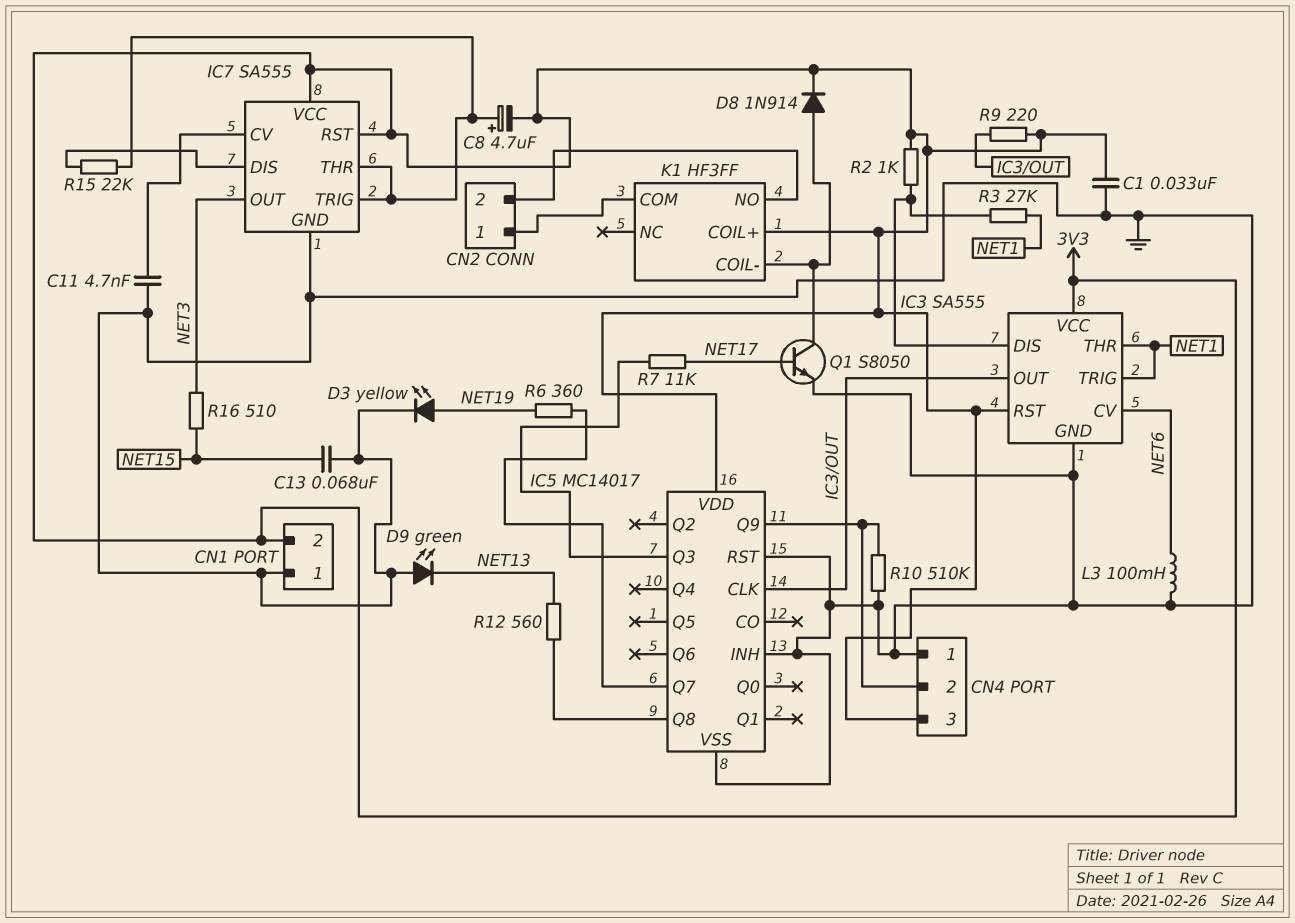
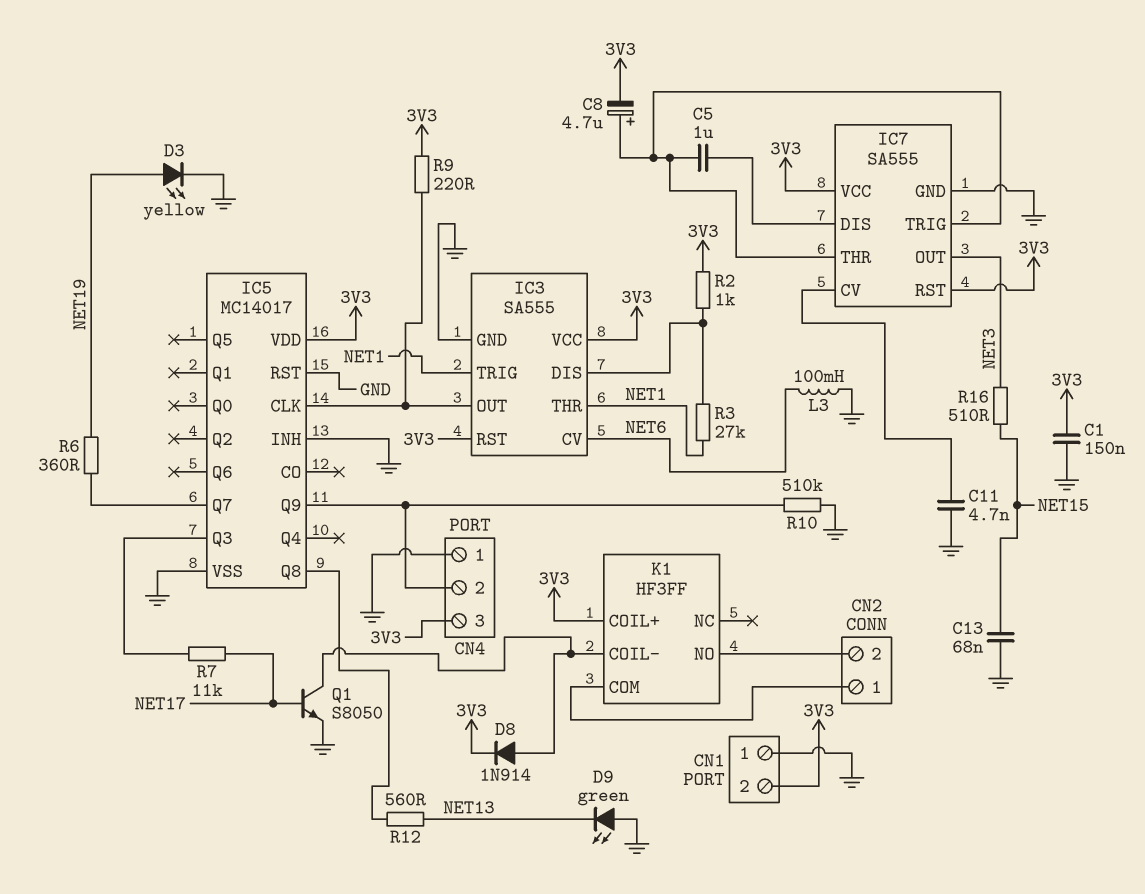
C1: 33nF (3V3, GND) -> 150nF (3V3, GND)
C5: none -> 1uF (IC7/DIS, IC7/THR)
R15: 22k (IC7/DIS, IC7/THR) -> none

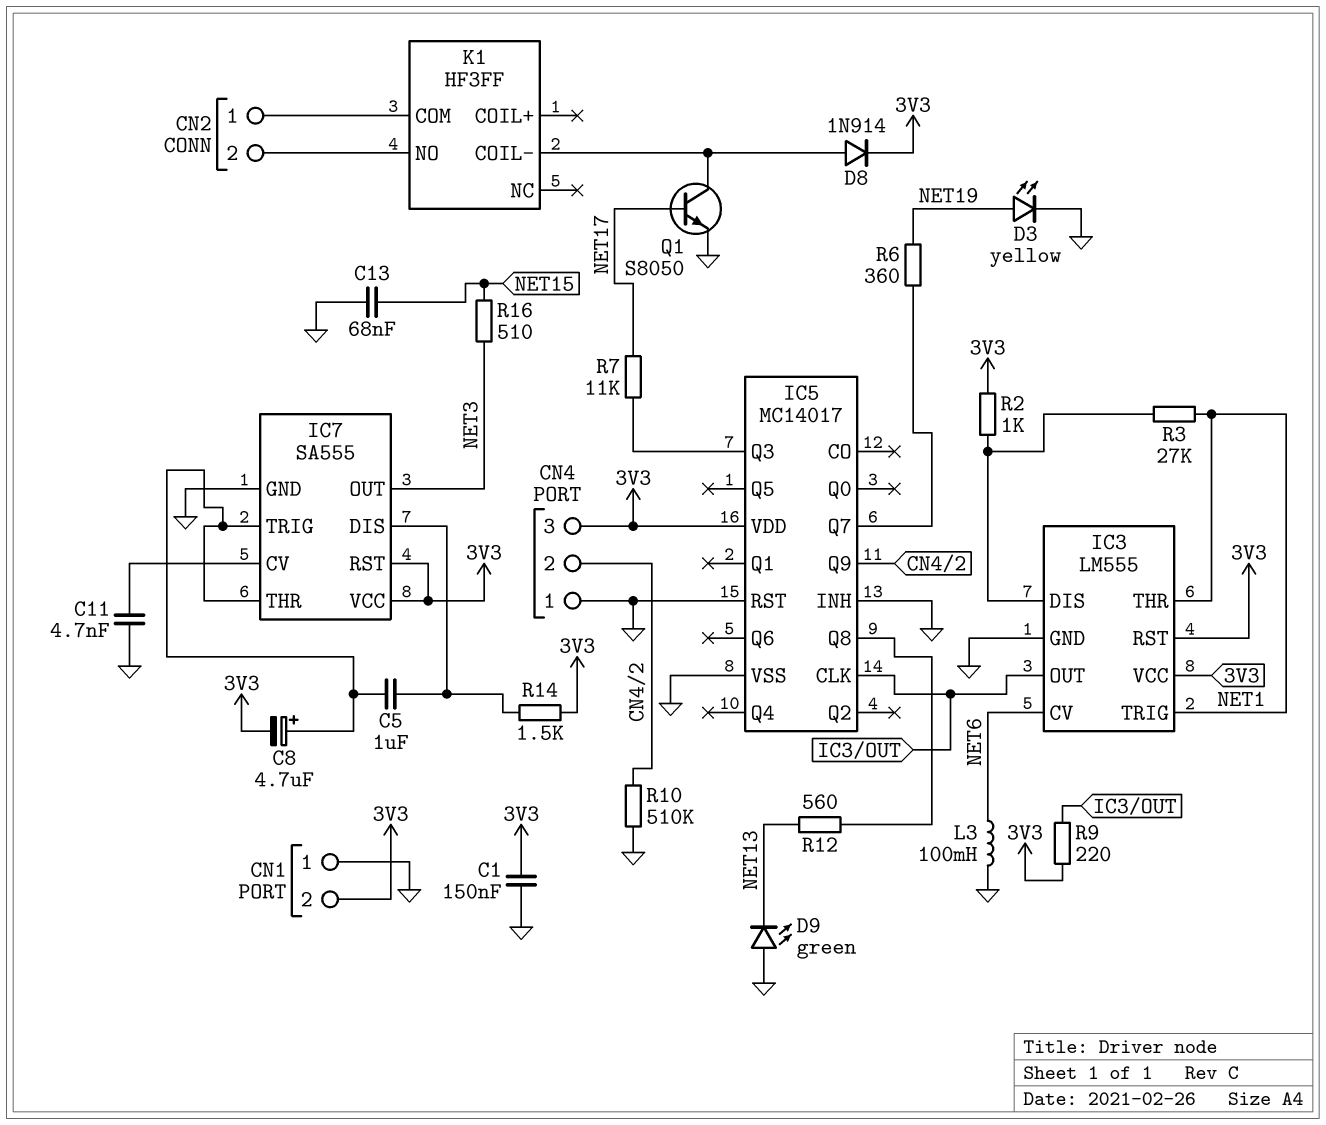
IC3: SA555 -> LM555
K1 pin COIL+: 3V3 -> none
R14: none -> 1.5k (3V3, IC7/DIS)

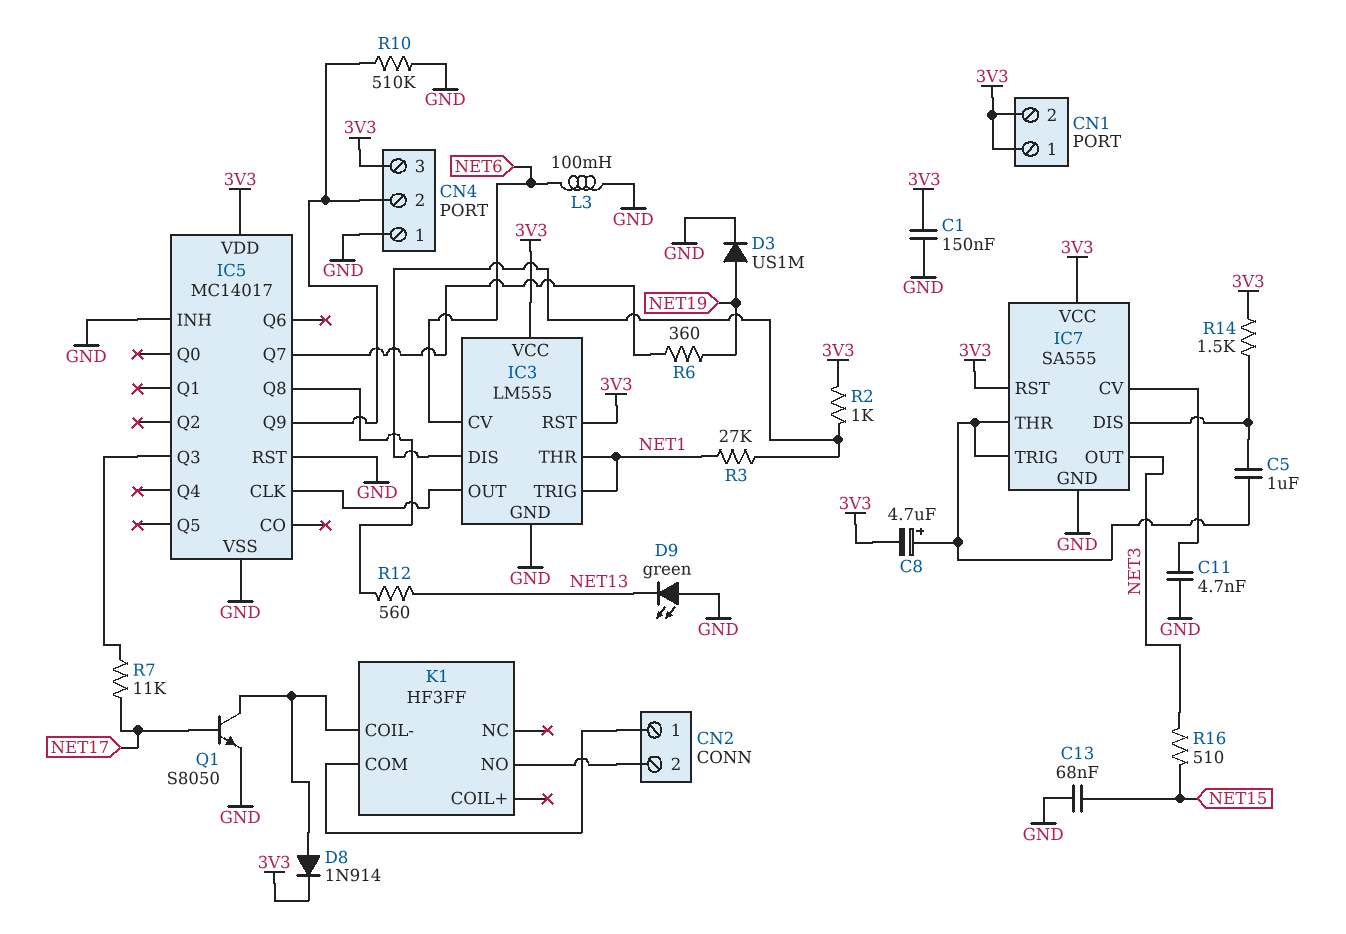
CN1 pin 1: GND -> 3V3
D3: LED yellow (A NET19, K GND) -> diode US1M (A NET19, K GND)
R9: 220 (3V3, IC3/OUT) -> none

